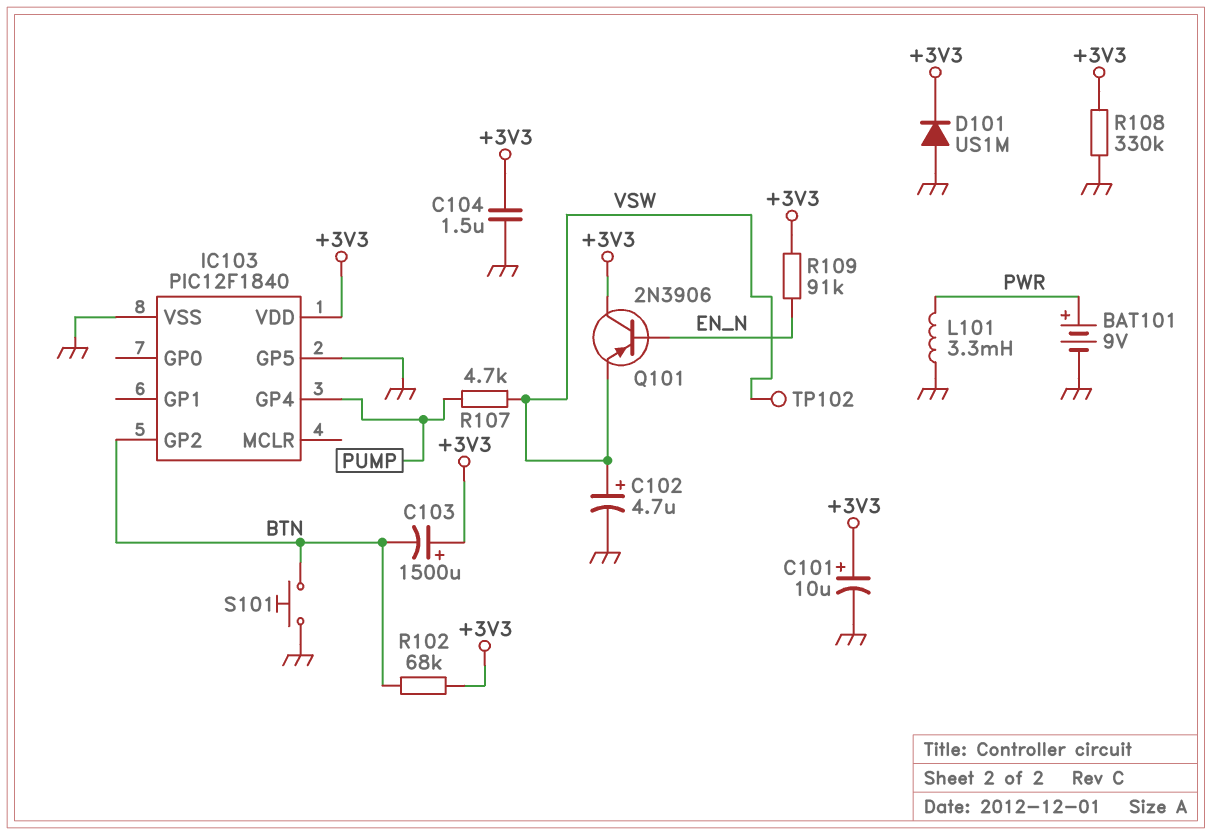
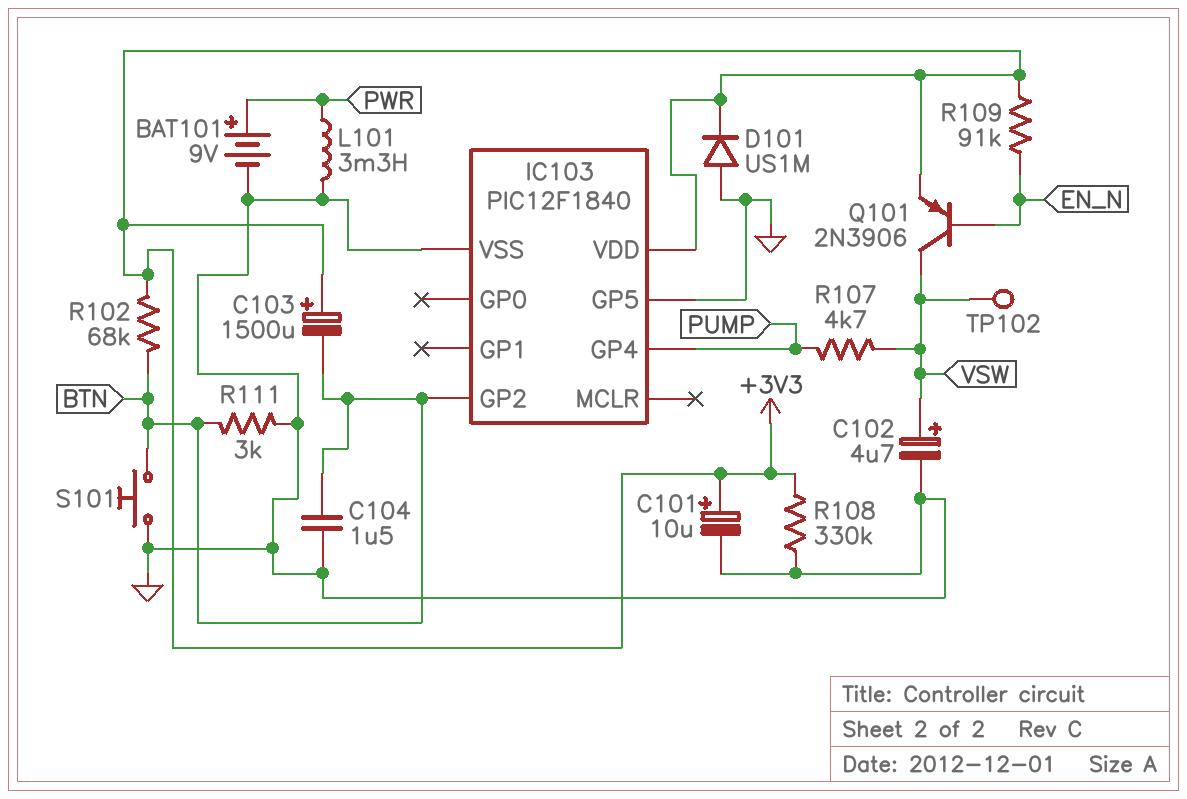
C104: 1.5uF (+3V3, GND) -> 1.5uF (BTN, GND)
Q101: PNP 2N3906 (B EN_N, C +3V3, E VSW) -> PNP 2N3906 (B EN_N, C VSW, E +3V3)
R111: none -> 3k (BTN, GND)

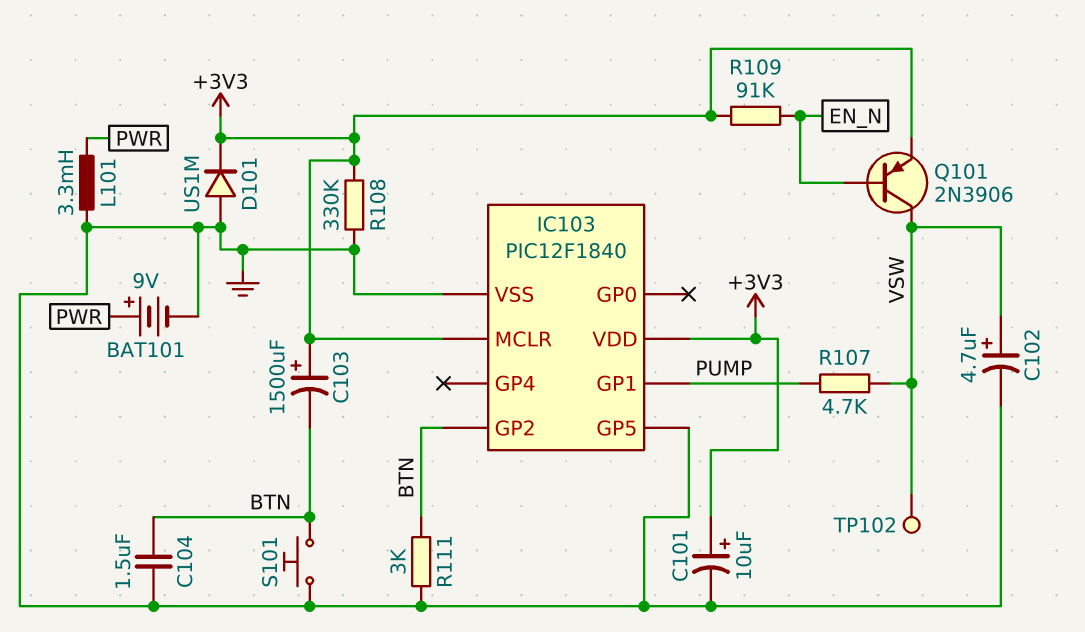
IC103 pin GP1: none -> PUMP
IC103 pin GP4: PUMP -> none
IC103 pin MCLR: none -> +3V3
R102: 68k (+3V3, BTN) -> none

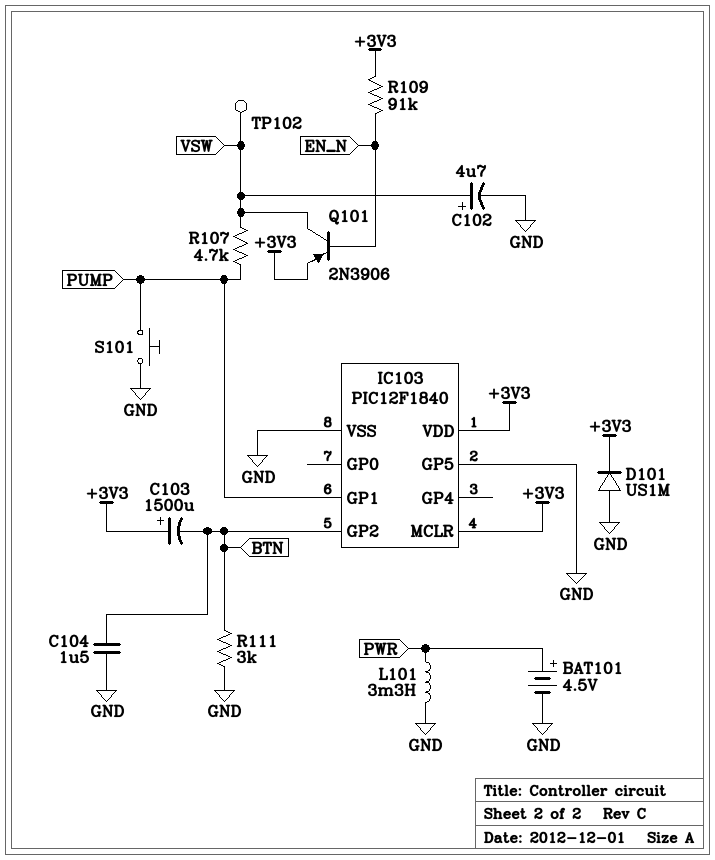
BAT101: 9V (plus PWR, minus GND) -> 4.5V (plus PWR, minus GND)
C101: 10uF (plus +3V3, minus GND) -> none
R108: 330k (+3V3, GND) -> none
S101: button (BTN, GND) -> button (GND, PUMP)

